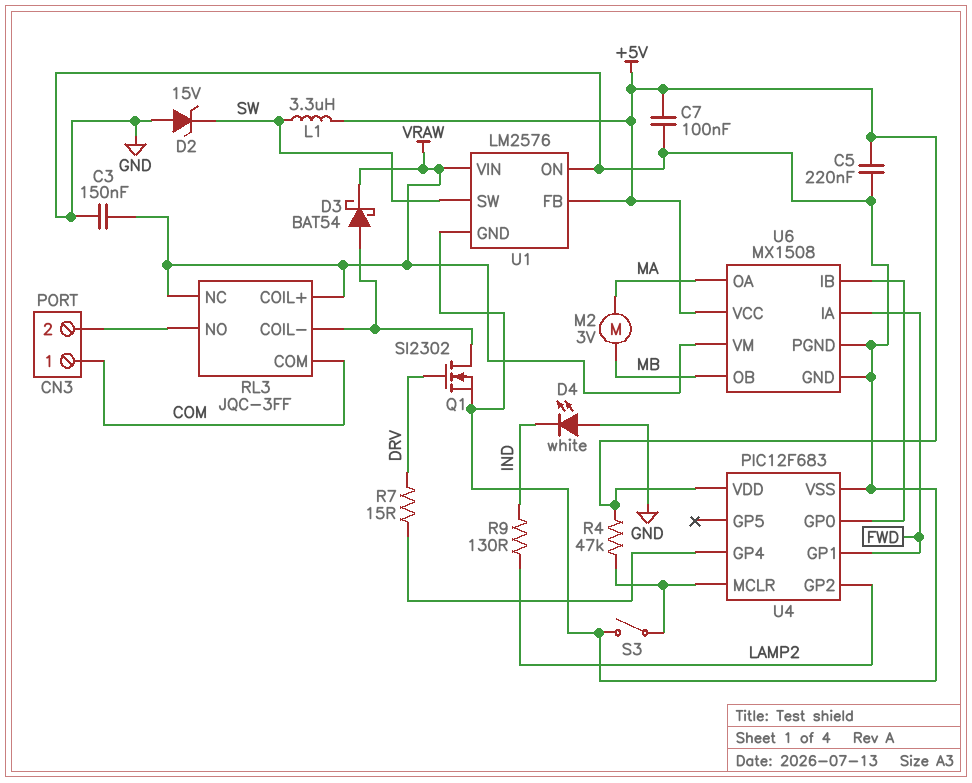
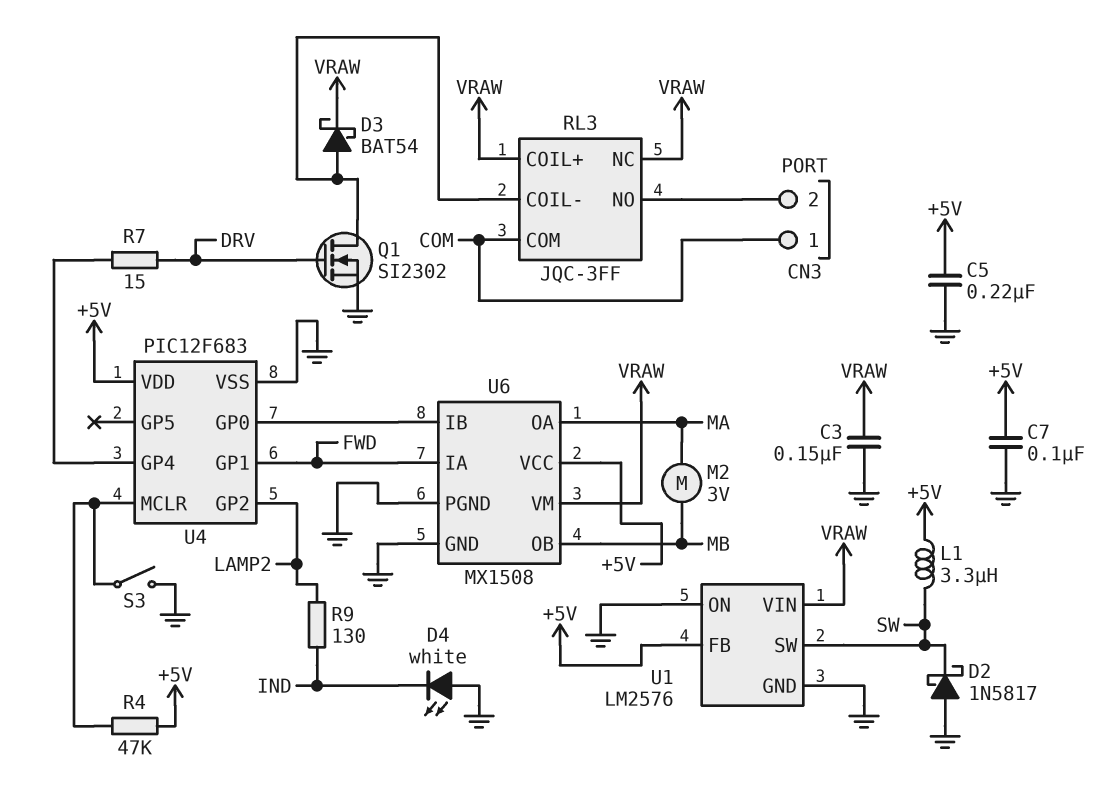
D2: zener 15V (A GND, K SW) -> schottky 1N5817 (A GND, K SW)

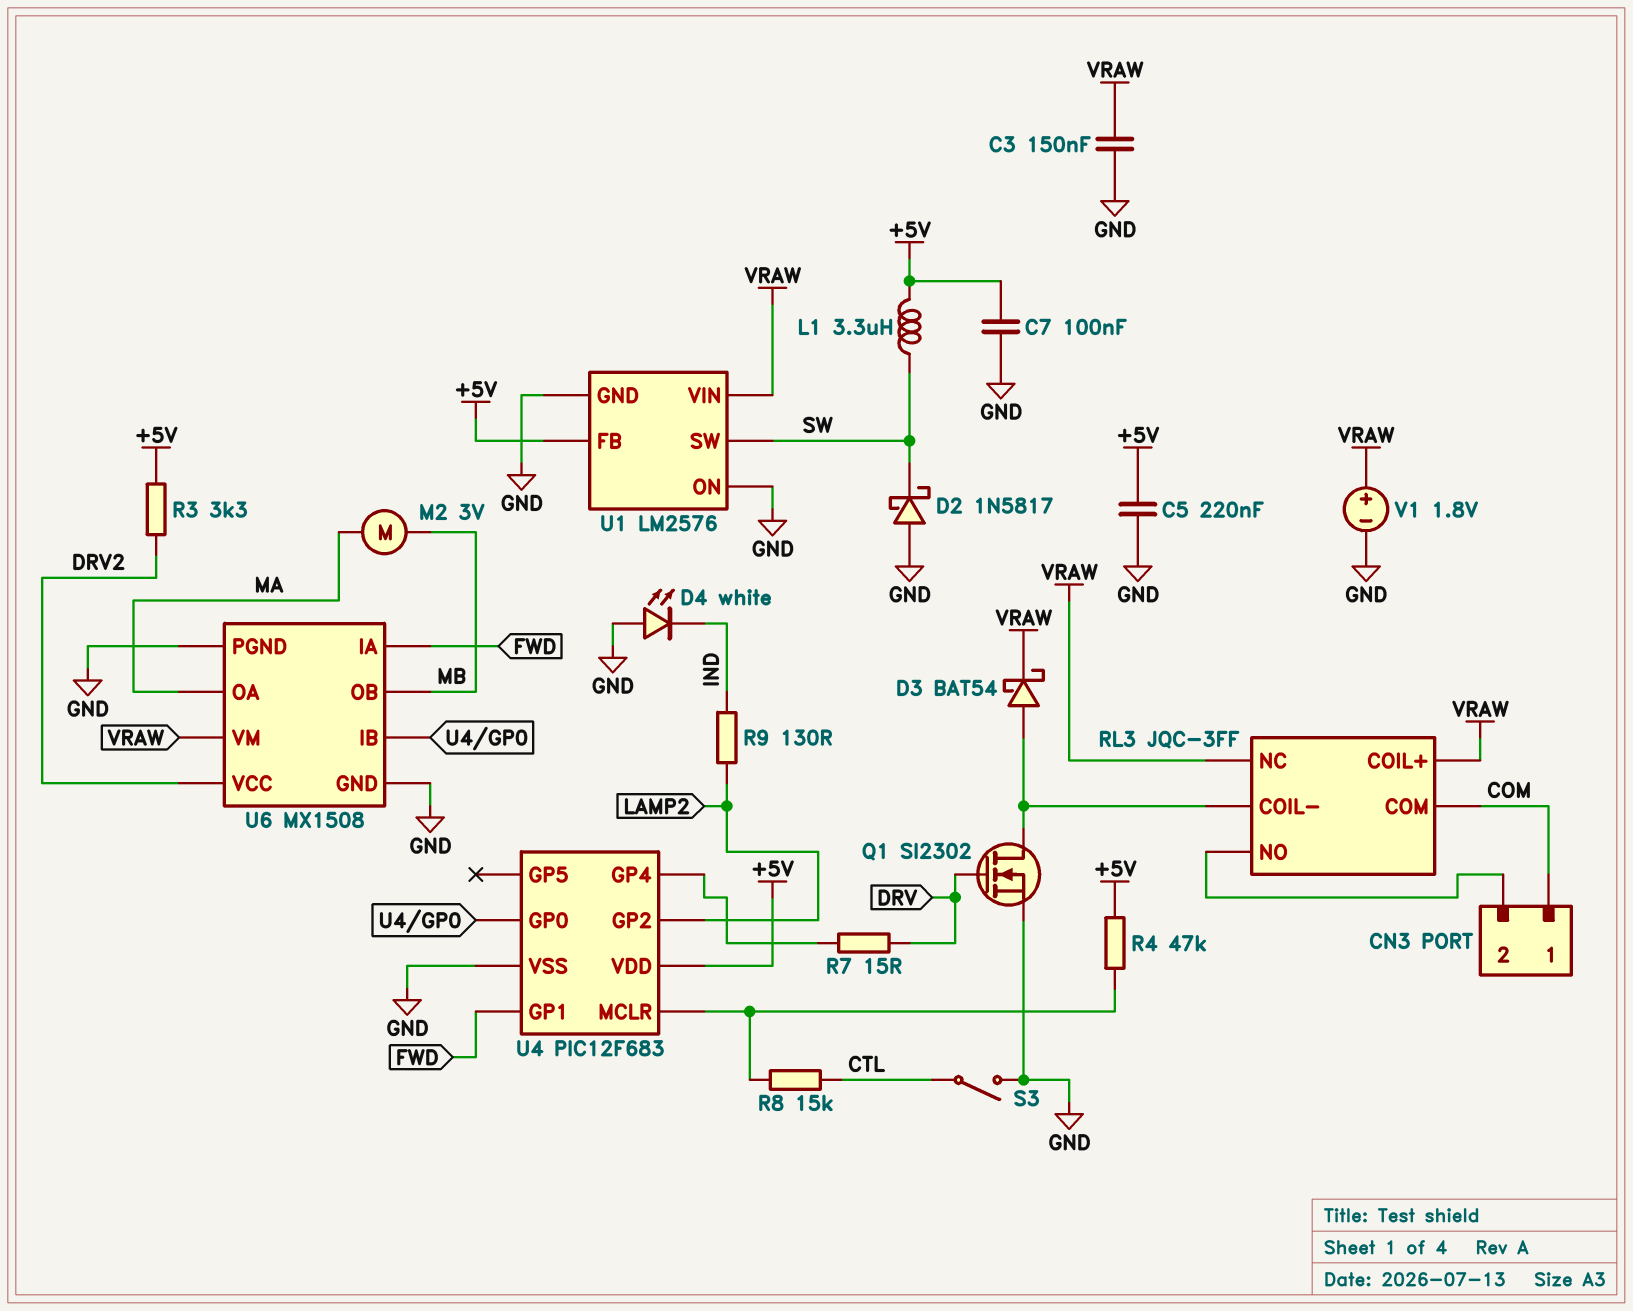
R3: none -> 3.3k (+5V, DRV2)
R8: none -> 15k (CTL, U4/MCLR)
S3: switch (GND, U4/MCLR) -> switch (CTL, GND)
U6 pin VCC: +5V -> DRV2
V1: none -> 1.8V (plus VRAW, minus GND)

